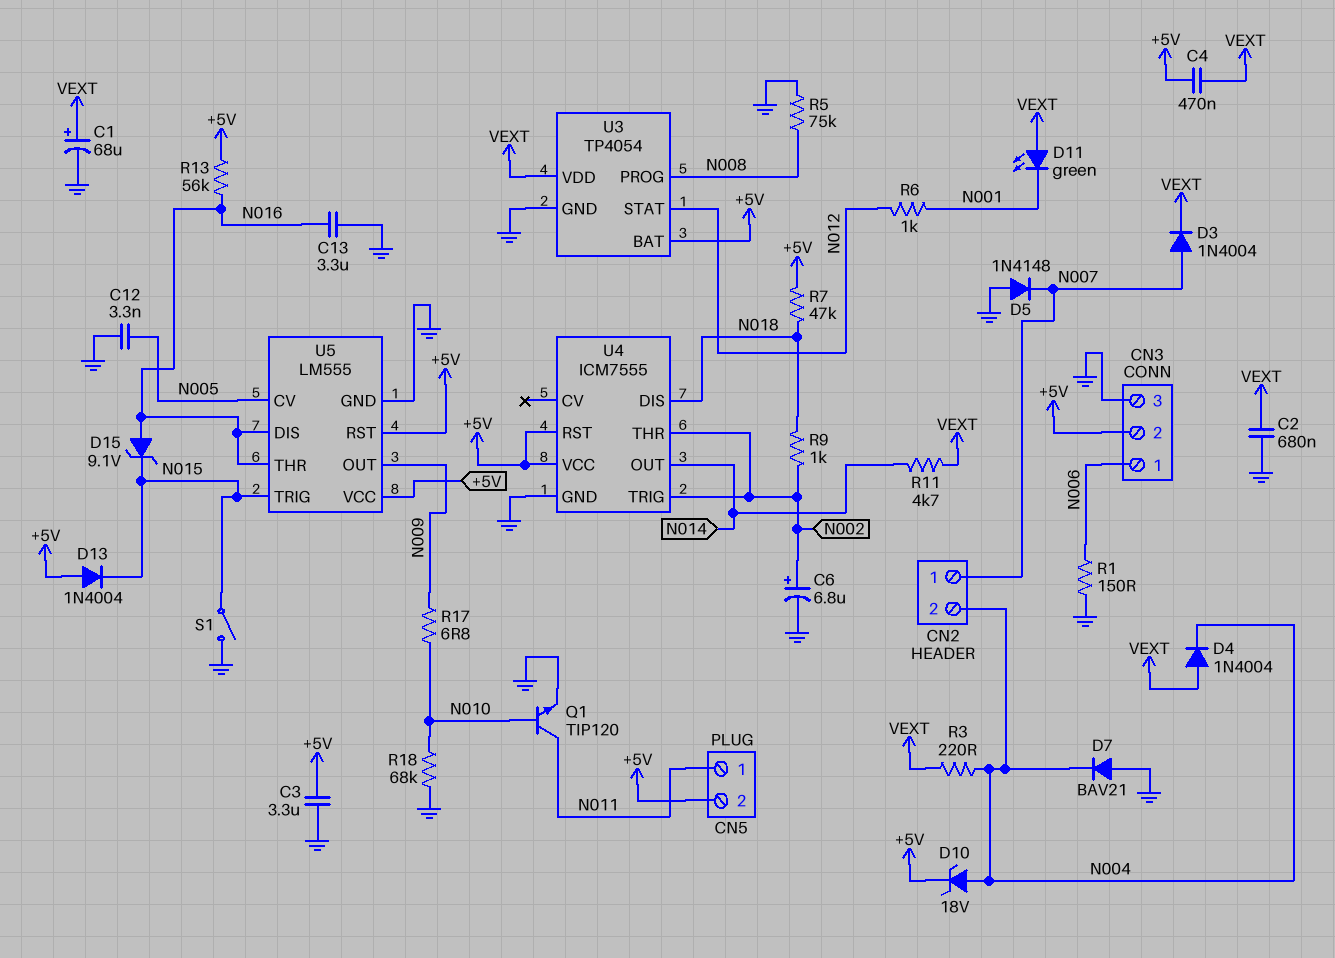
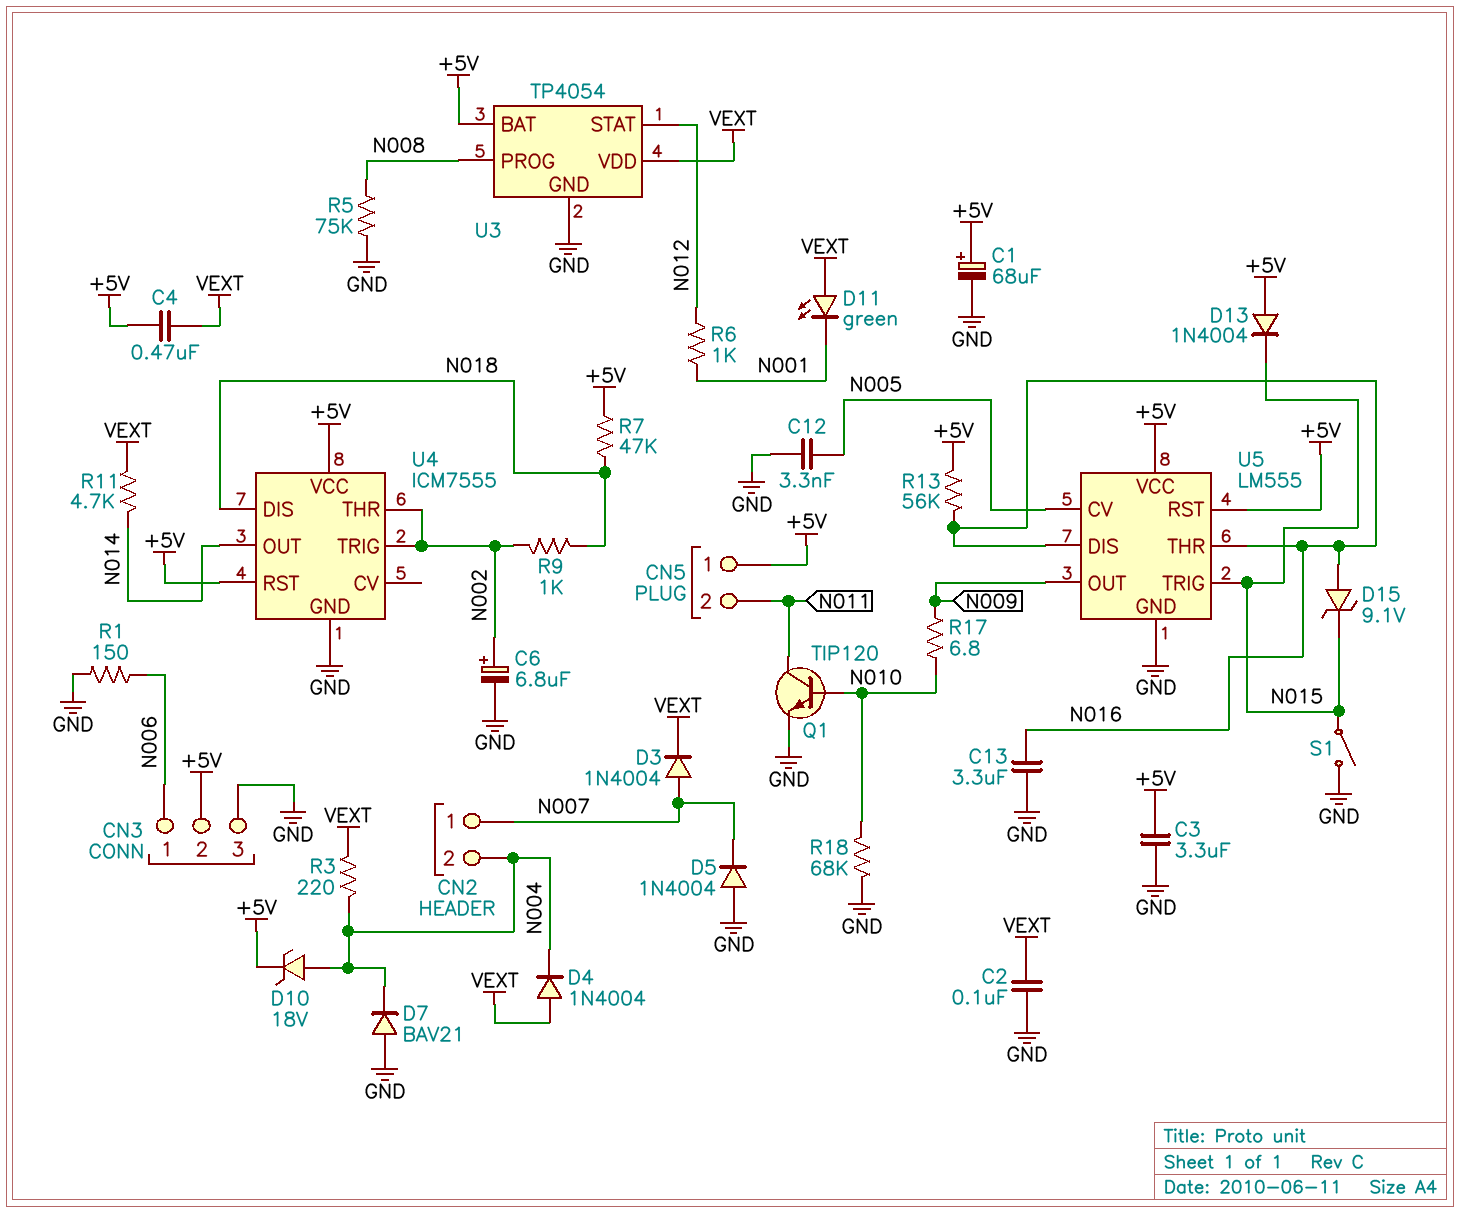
C1: 68uF (plus VEXT, minus GND) -> 68uF (plus +5V, minus GND)
C2: 680nF (GND, VEXT) -> 100nF (GND, VEXT)
CN5 pin 1: N011 -> +5V
CN5 pin 2: +5V -> N011
D5: diode 1N4148 (A GND, K N007) -> diode 1N4004 (A GND, K N007)

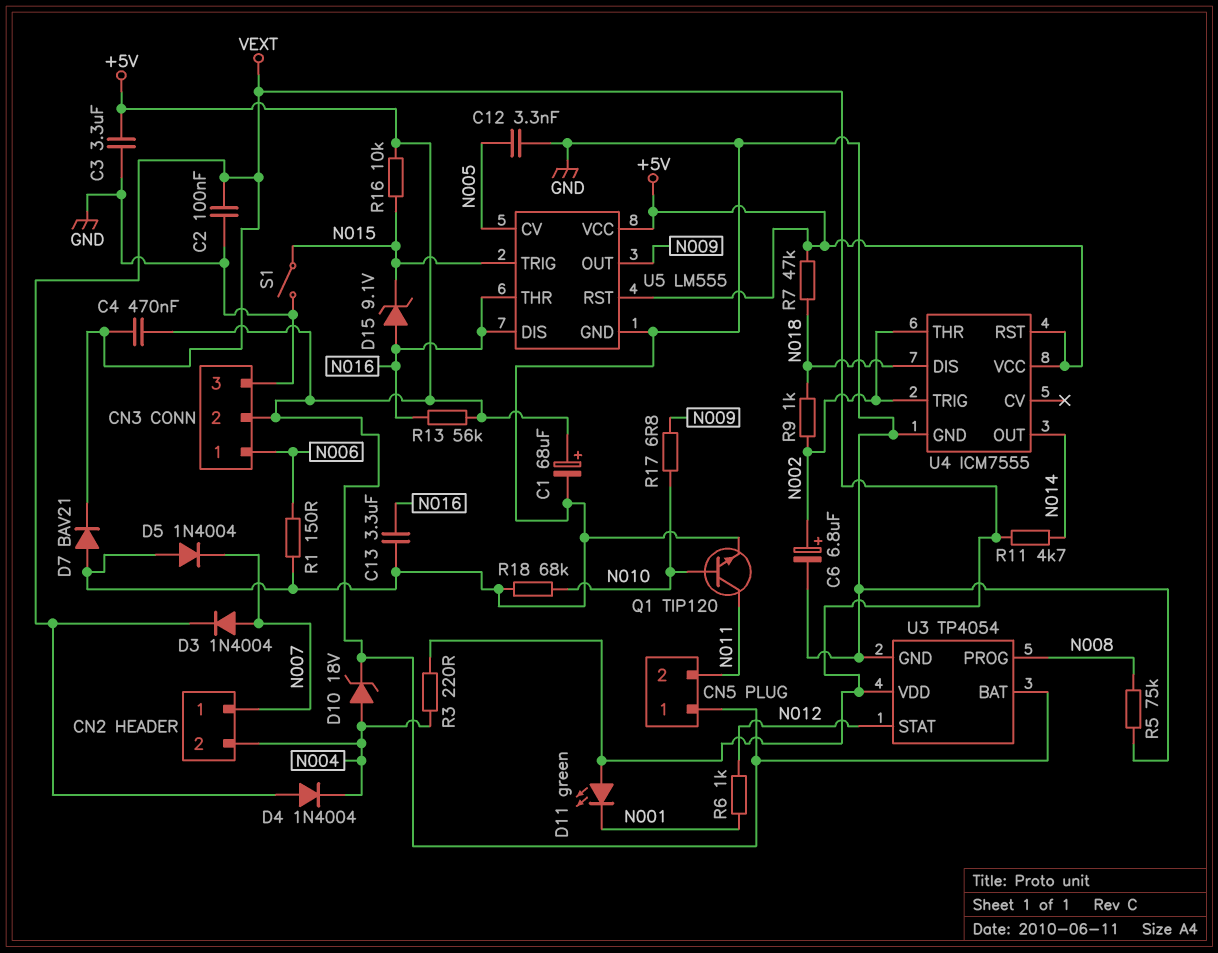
D7: diode BAV21 (A GND, K N004) -> diode BAV21 (A GND, K VEXT)
D13: diode 1N4004 (A +5V, K N015) -> none
R16: none -> 10k (+5V, N015)

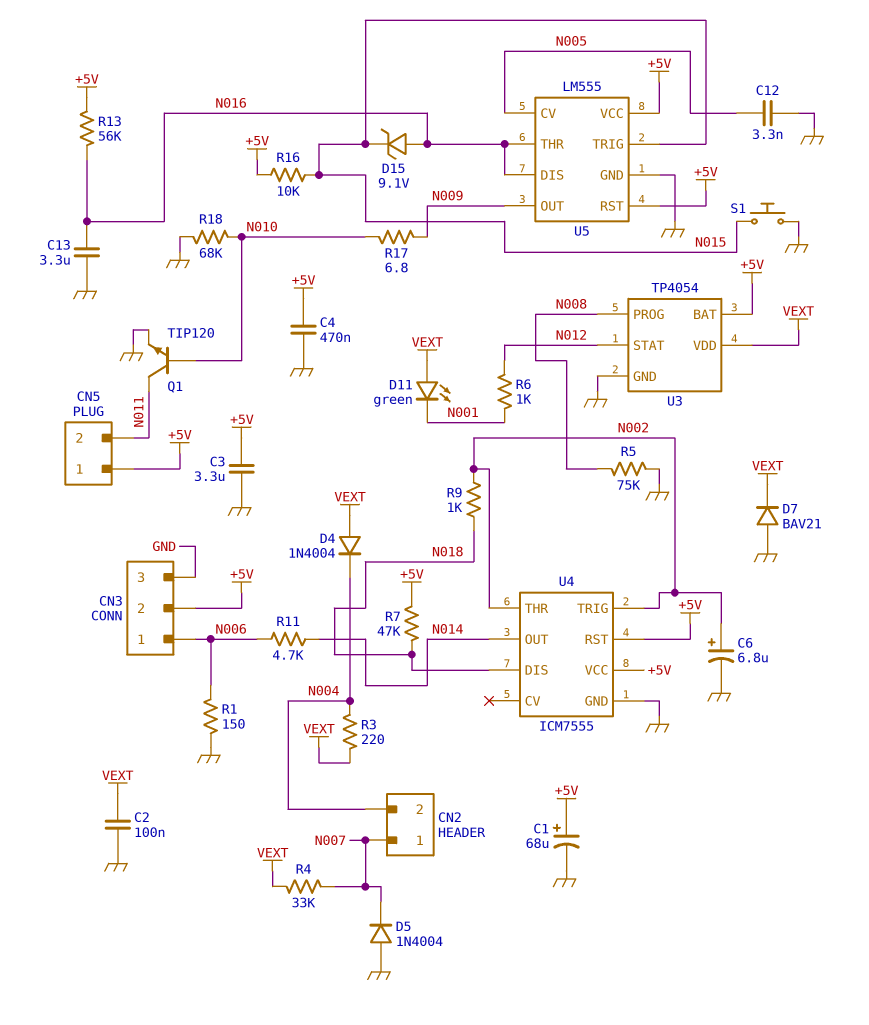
C4: 470nF (+5V, VEXT) -> 470nF (+5V, GND)
D3: diode 1N4004 (A N007, K VEXT) -> none
D10: zener 18V (A N004, K +5V) -> none
R4: none -> 33k (N007, VEXT)
R11: 4.7k (N014, VEXT) -> 4.7k (N006, N014)
S1: switch (GND, N015) -> button (GND, N015)

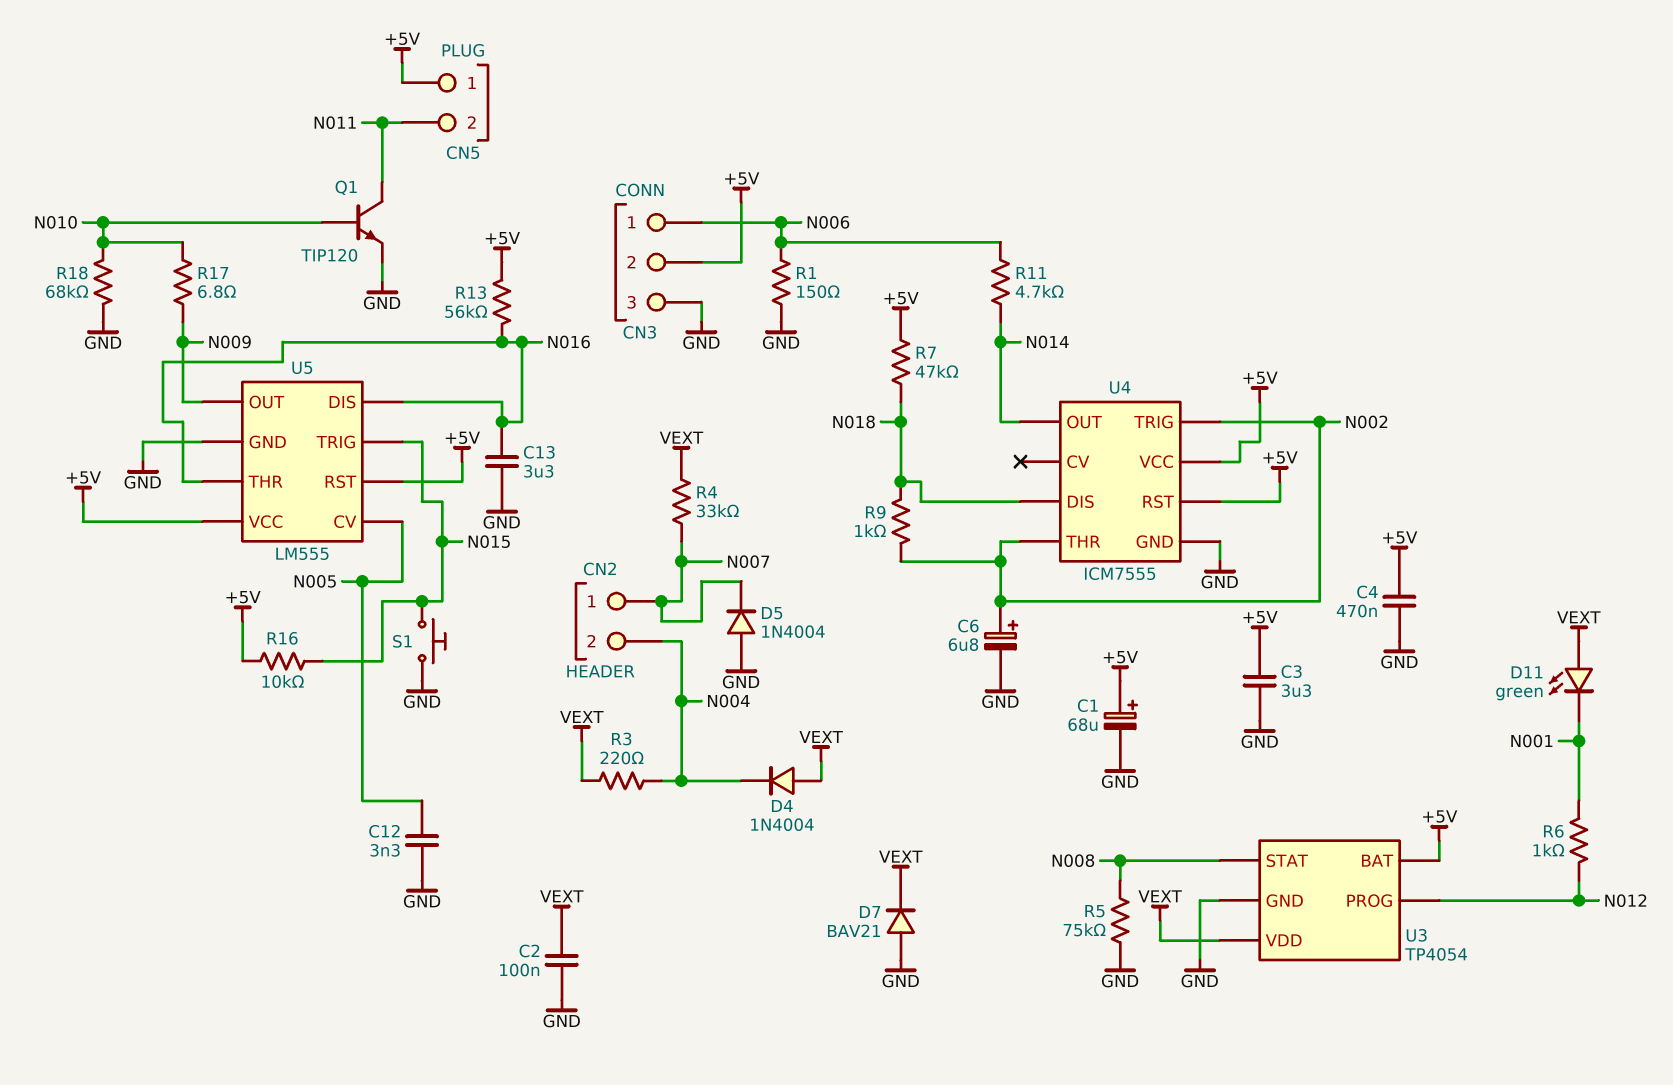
D15: zener 9.1V (A N016, K N015) -> none
U3 pin PROG: N008 -> N012
U3 pin STAT: N012 -> N008

